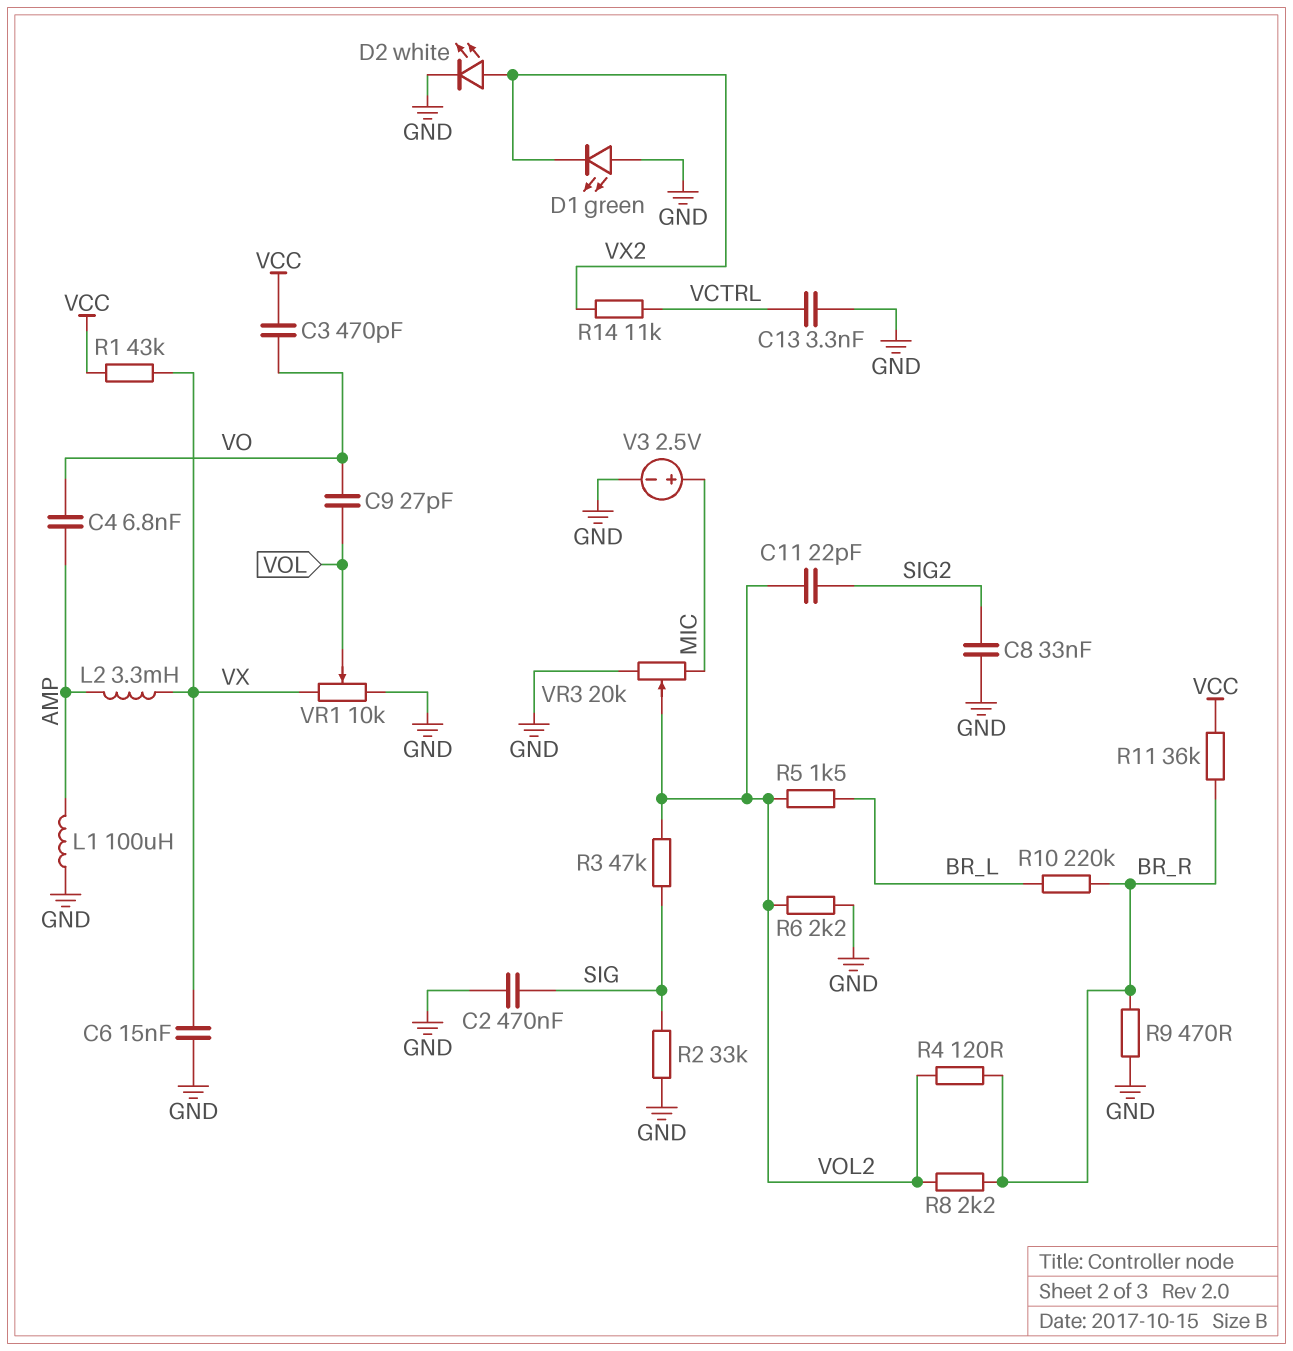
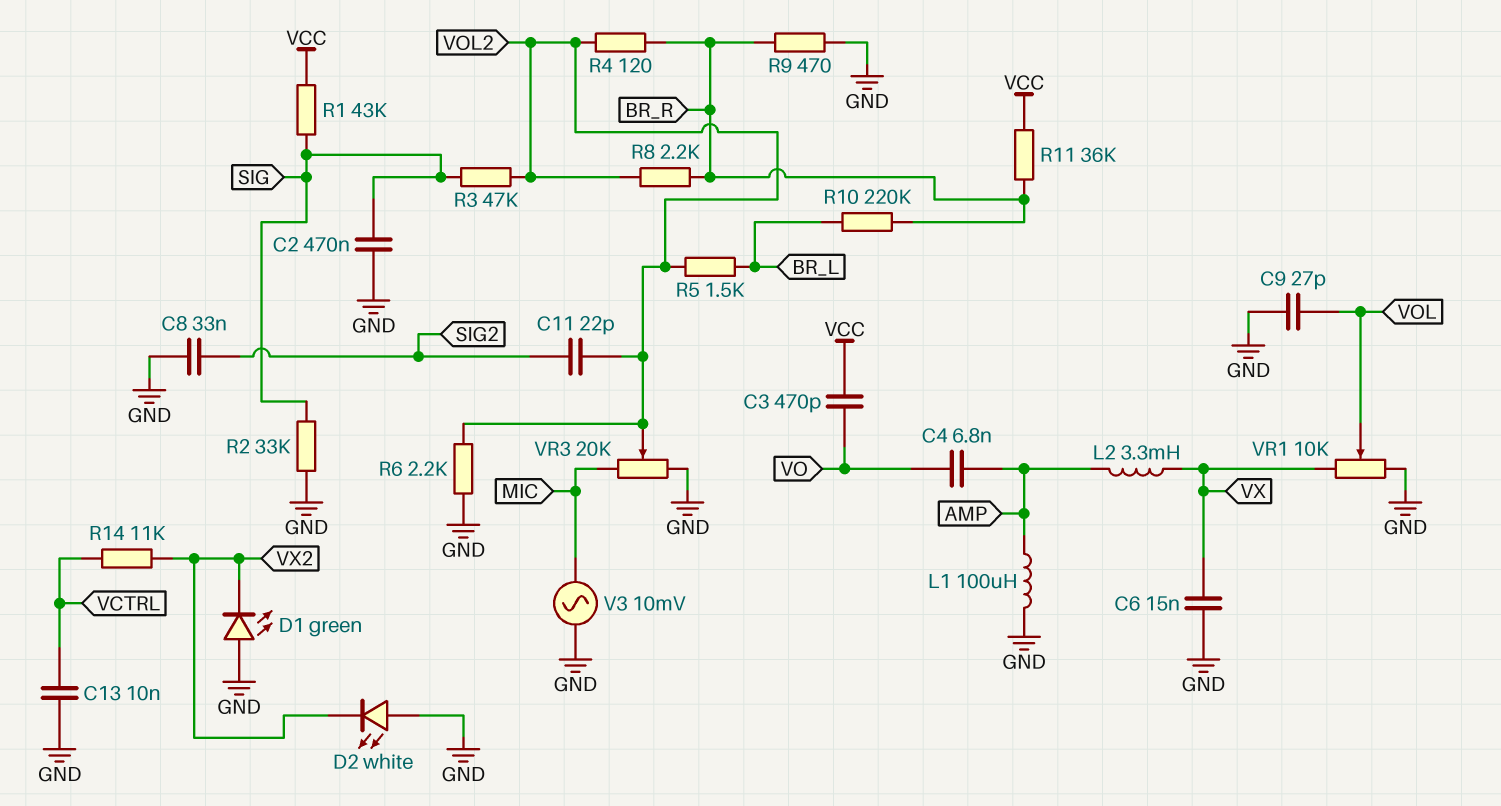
C9: 27pF (VO, VOL) -> 27pF (GND, VOL)
C13: 3.3nF (GND, VCTRL) -> 10nF (GND, VCTRL)
D2: LED white (A VX2, K GND) -> LED white (A GND, K VX2)
R1: 43k (VCC, VX) -> 43k (SIG, VCC)
V3: 2.5V (plus MIC, minus GND) -> AC 10mV (GND, MIC)

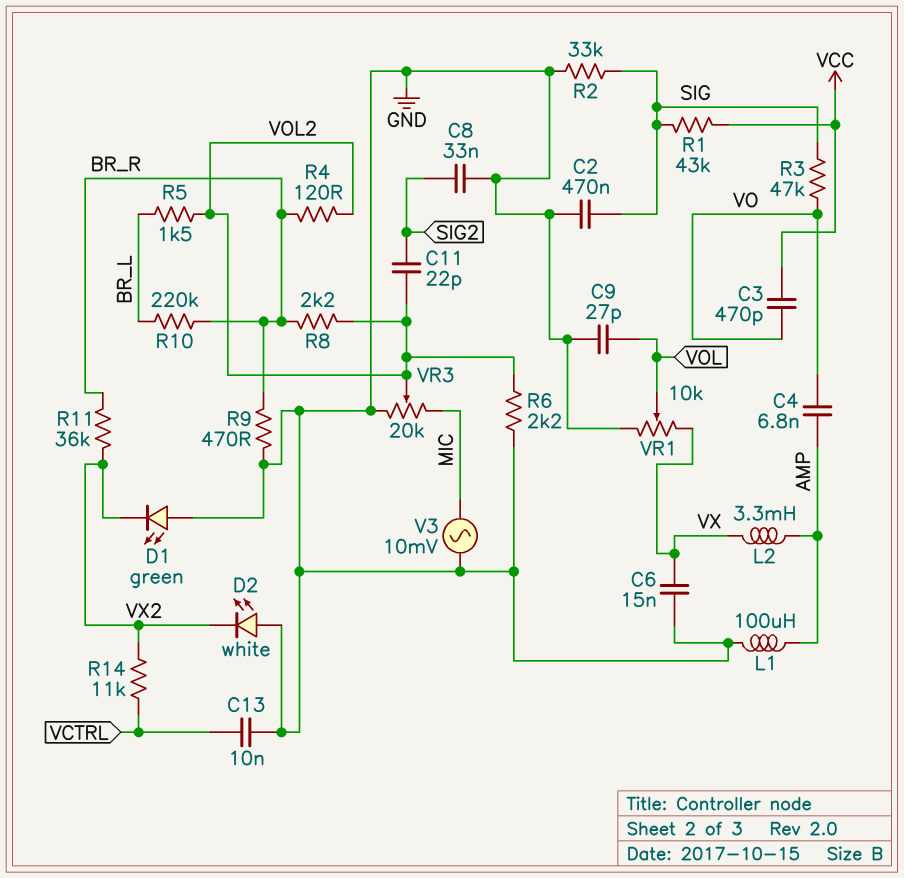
R3: 47k (SIG, VOL2) -> 47k (SIG, VO)
R11: 36k (BR_R, VCC) -> 36k (BR_R, VX2)

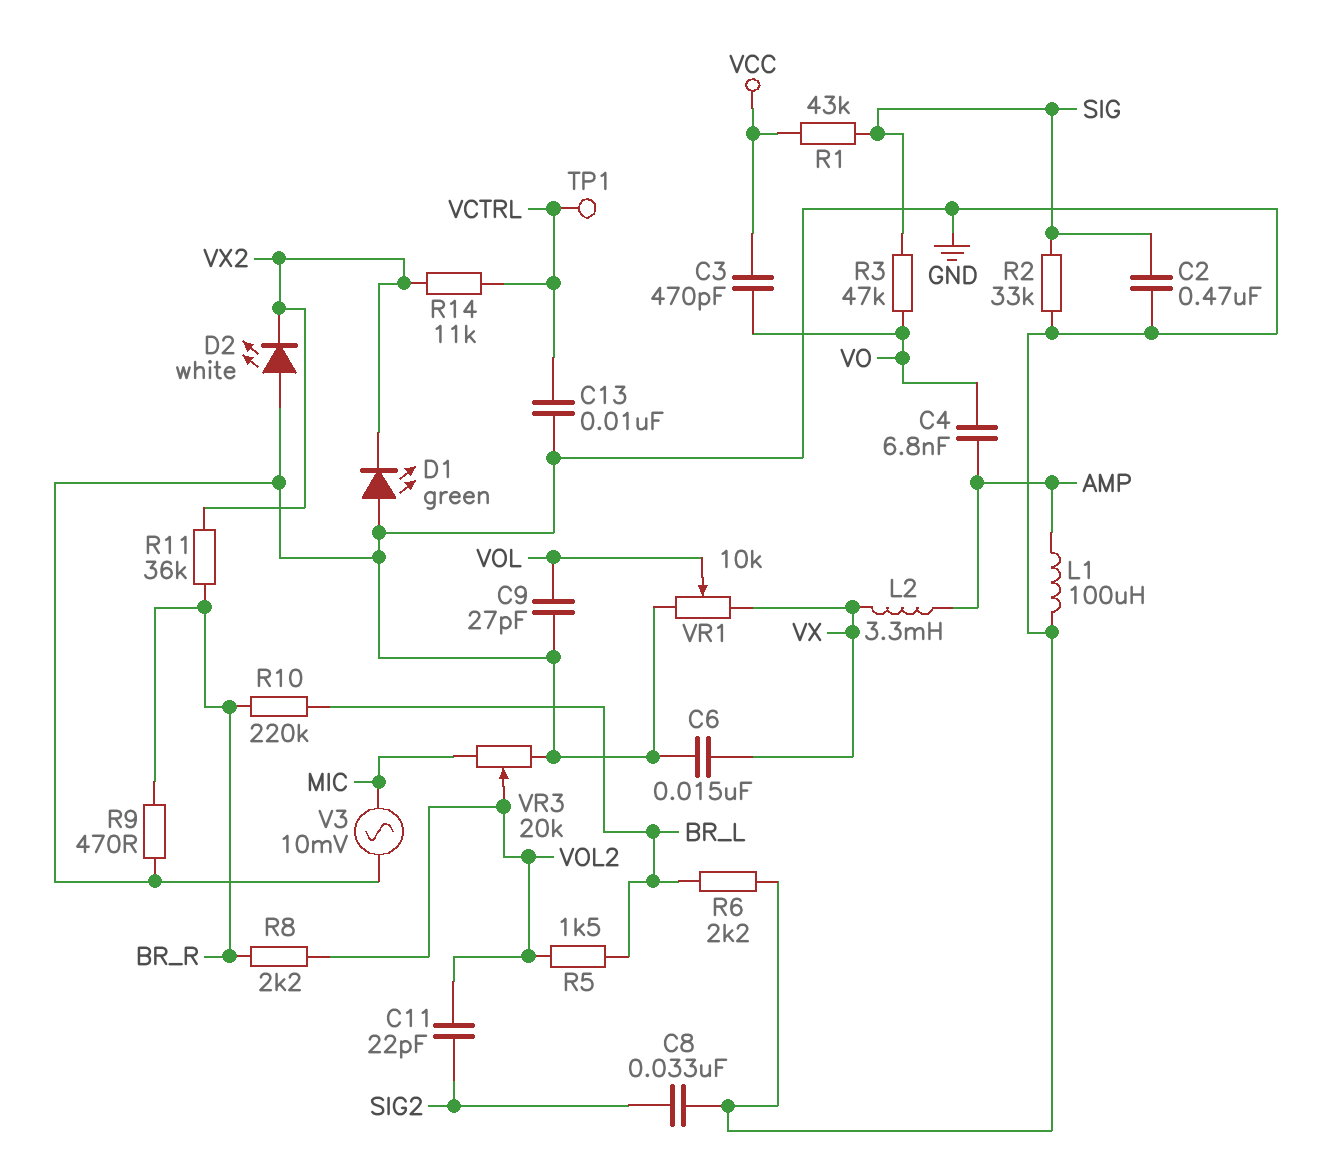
R4: 120 (BR_R, VOL2) -> none
R6: 2.2k (GND, VOL2) -> 2.2k (BR_L, GND)
TP1: none -> test point (VCTRL)

